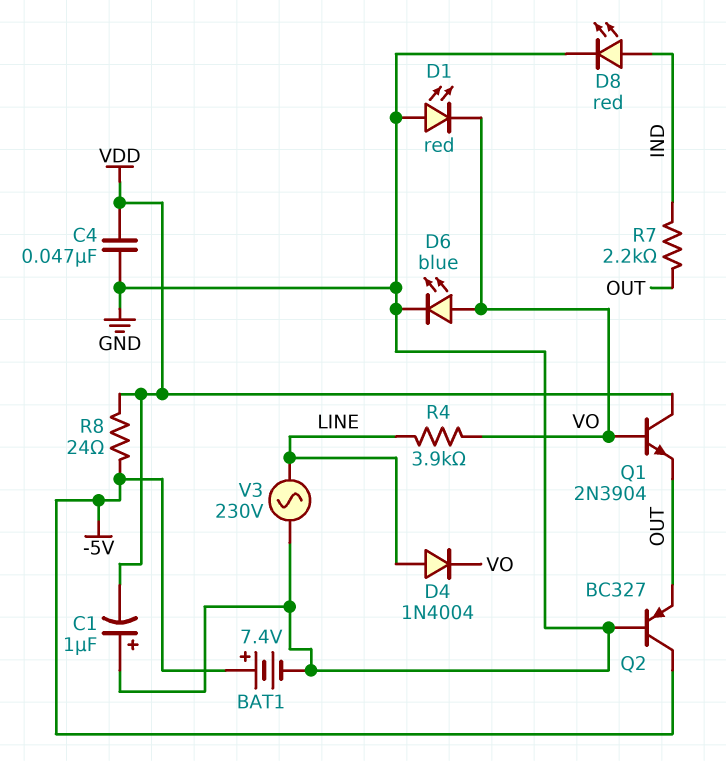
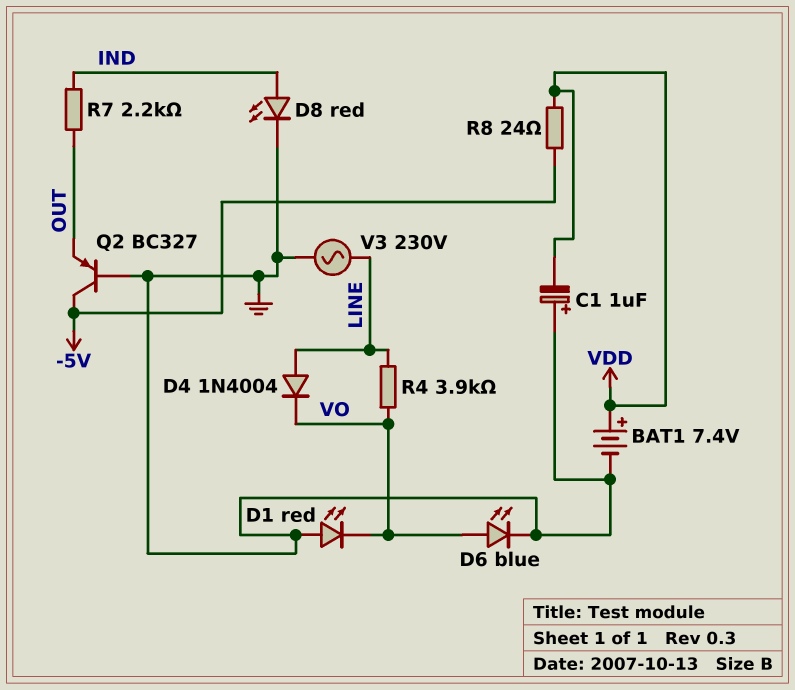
BAT1: 7.4V (plus -5V, minus GND) -> 7.4V (plus VDD, minus GND)
C4: 47nF (GND, VDD) -> none
Q1: NPN 2N3904 (B VO, C VDD, E OUT) -> none

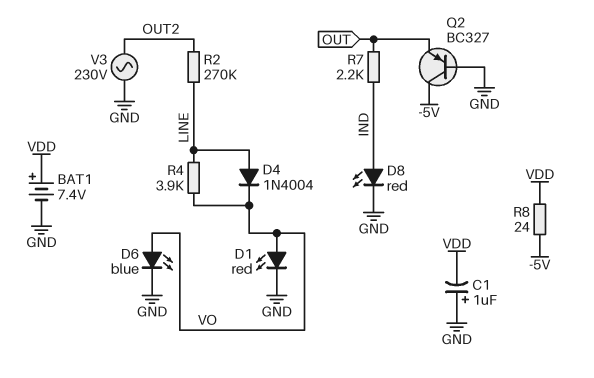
D1: LED red (A GND, K VO) -> LED red (A VO, K GND)
R2: none -> 270k (LINE, OUT2)
V3: AC 230V (GND, LINE) -> AC 230V (GND, OUT2)

